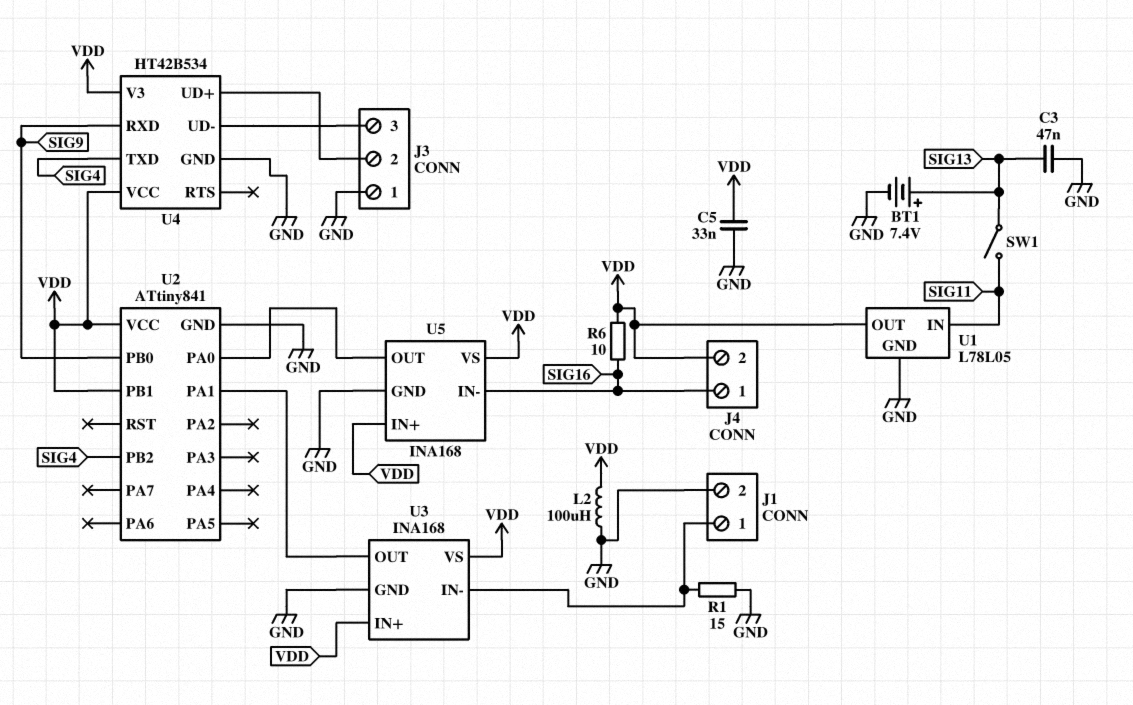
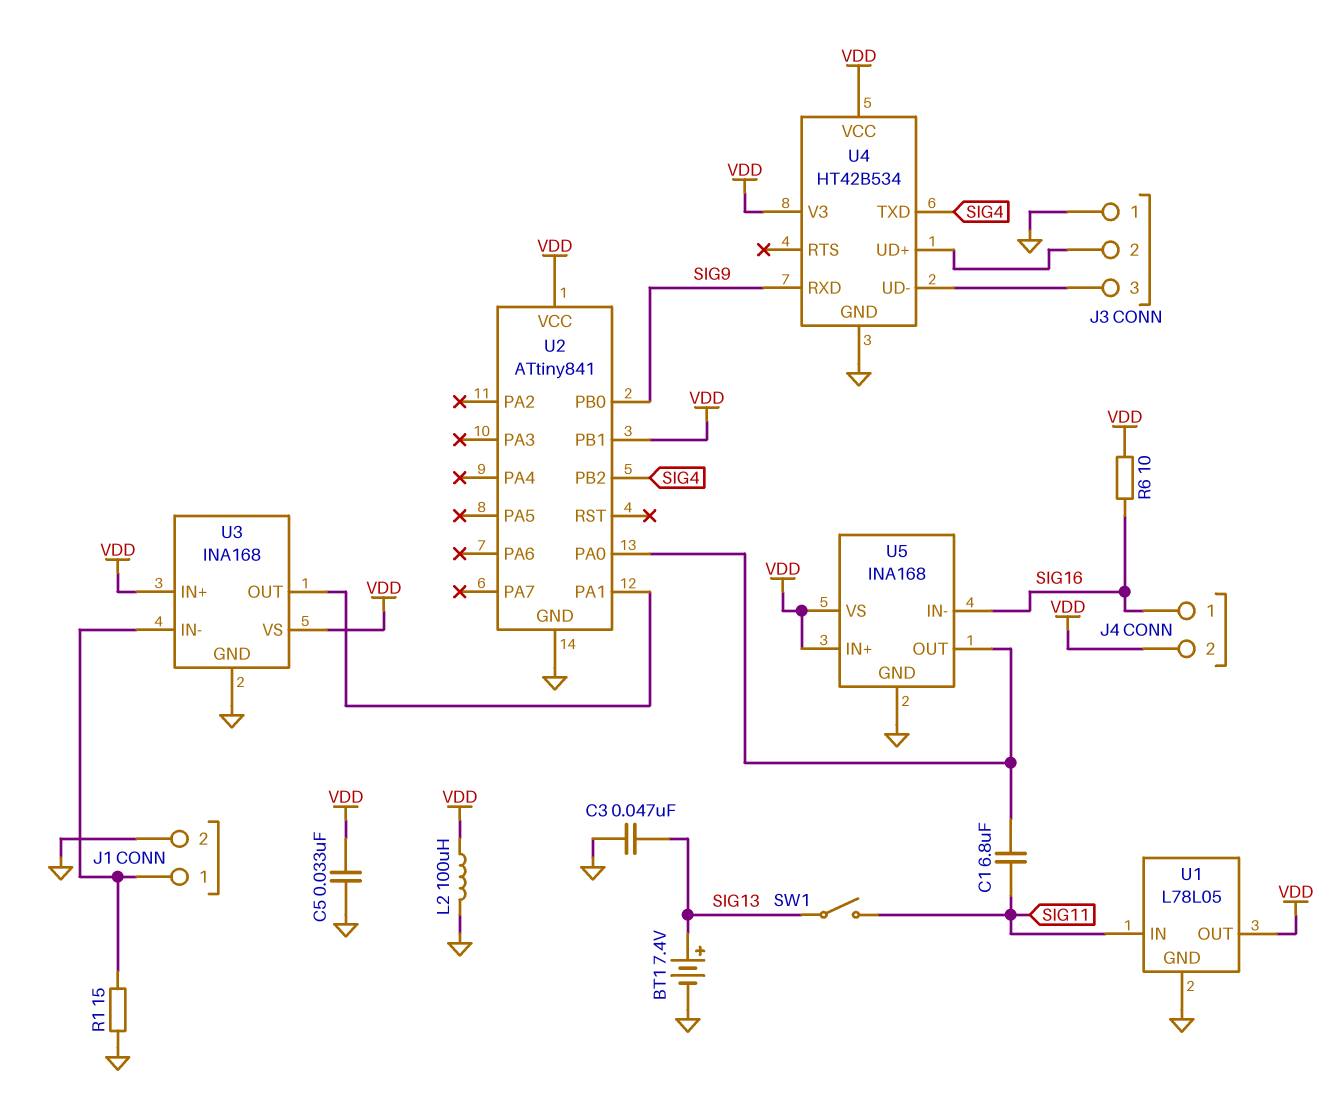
C1: none -> 6.8uF (SIG11, U2/PA0)

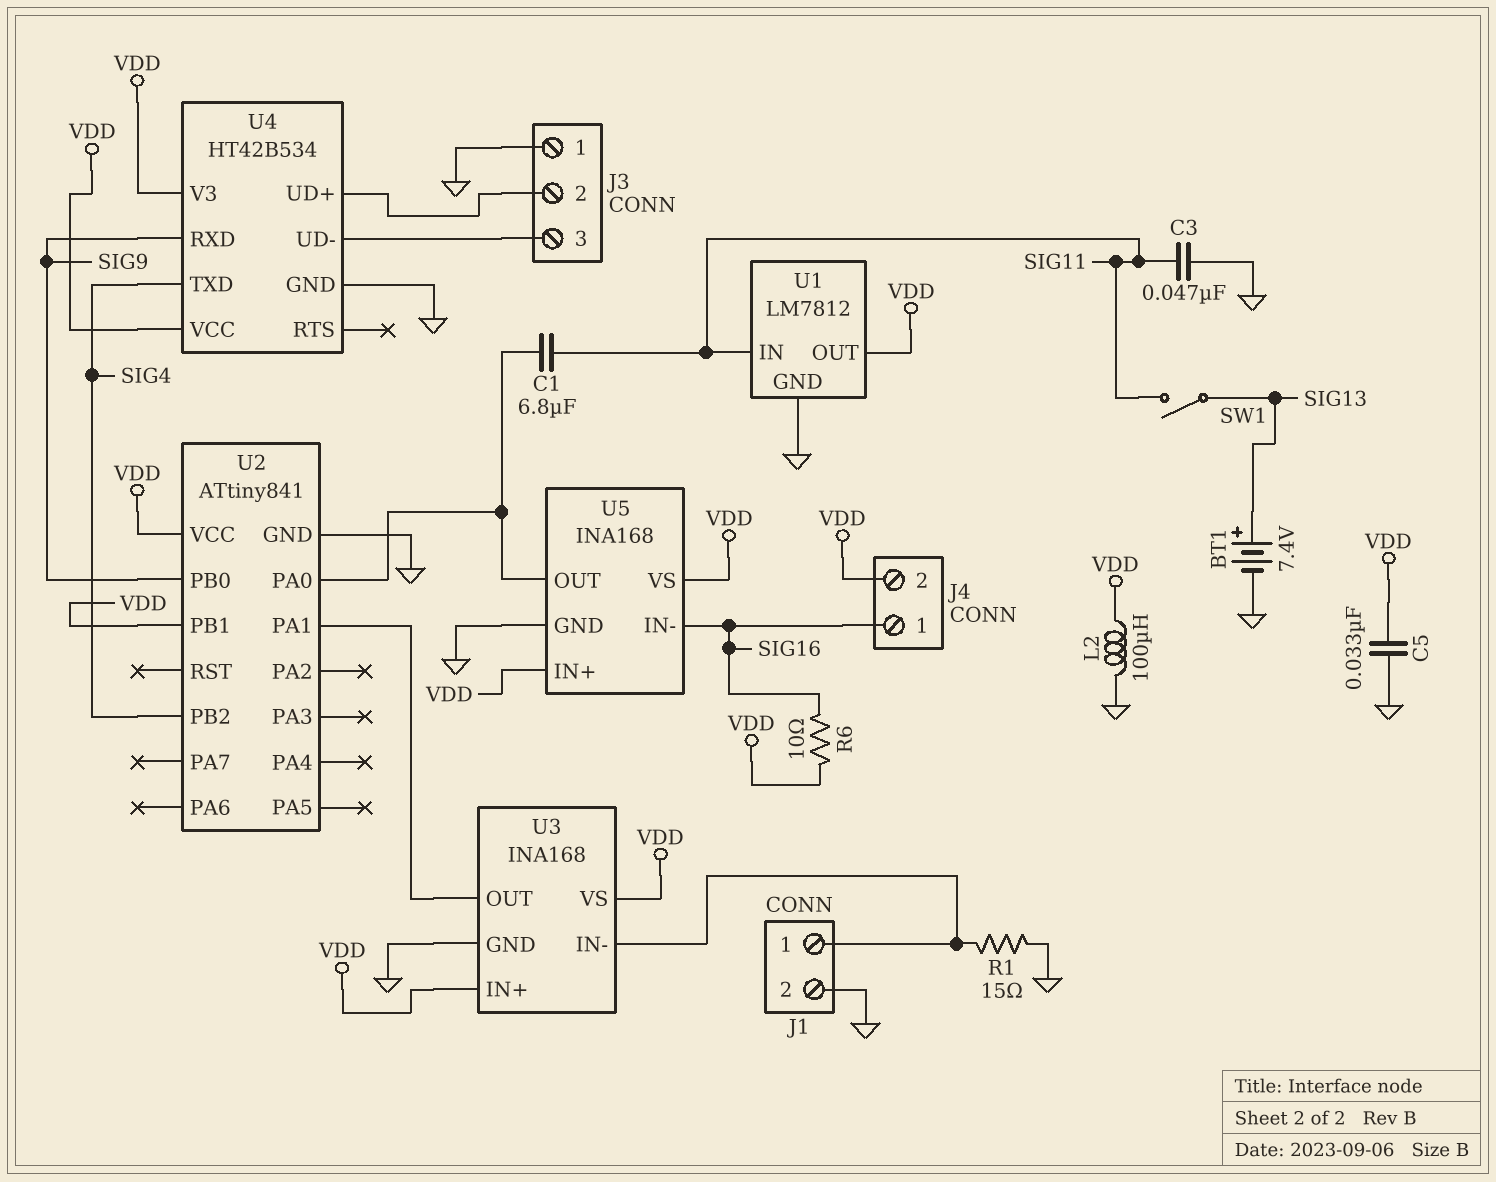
C3: 47nF (GND, SIG13) -> 47nF (GND, SIG11)
U1: L78L05 -> LM7812

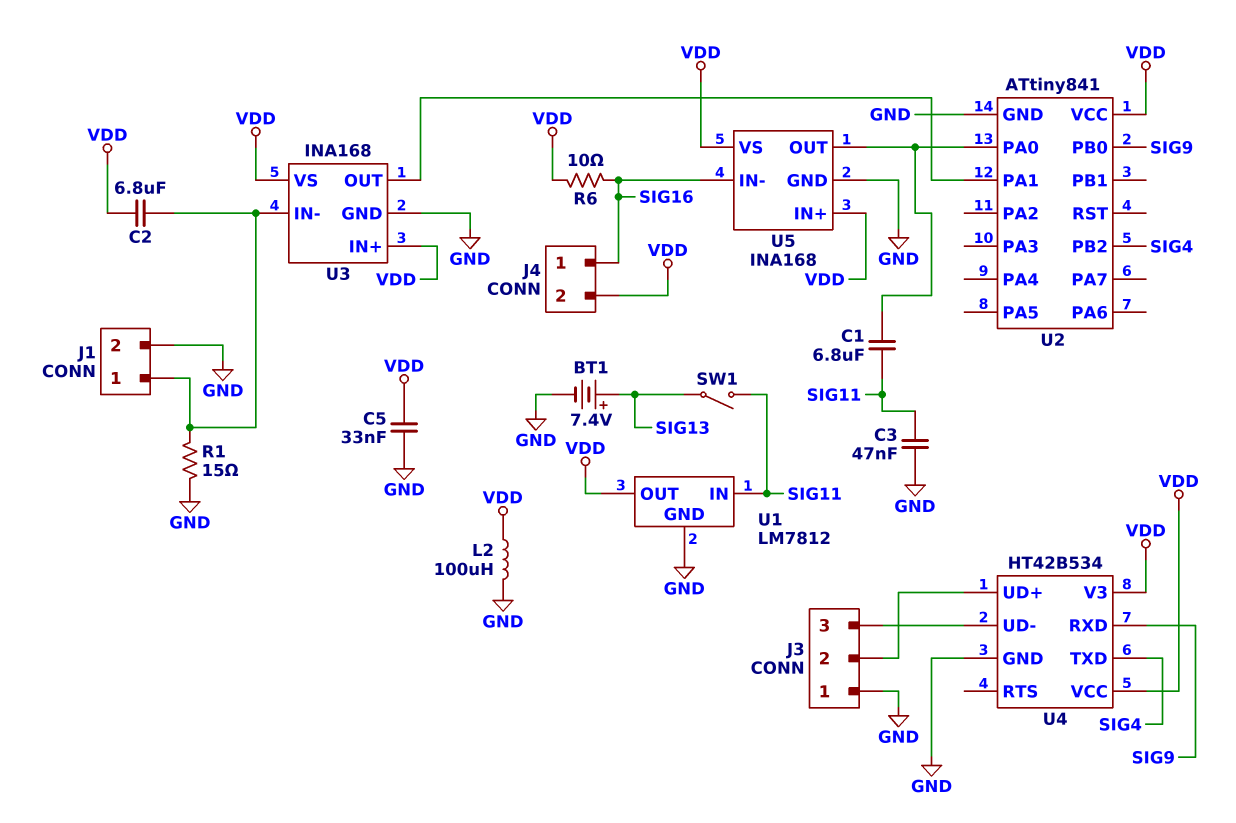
C2: none -> 6.8uF (J1/1, VDD)
U2 pin PB1: VDD -> none

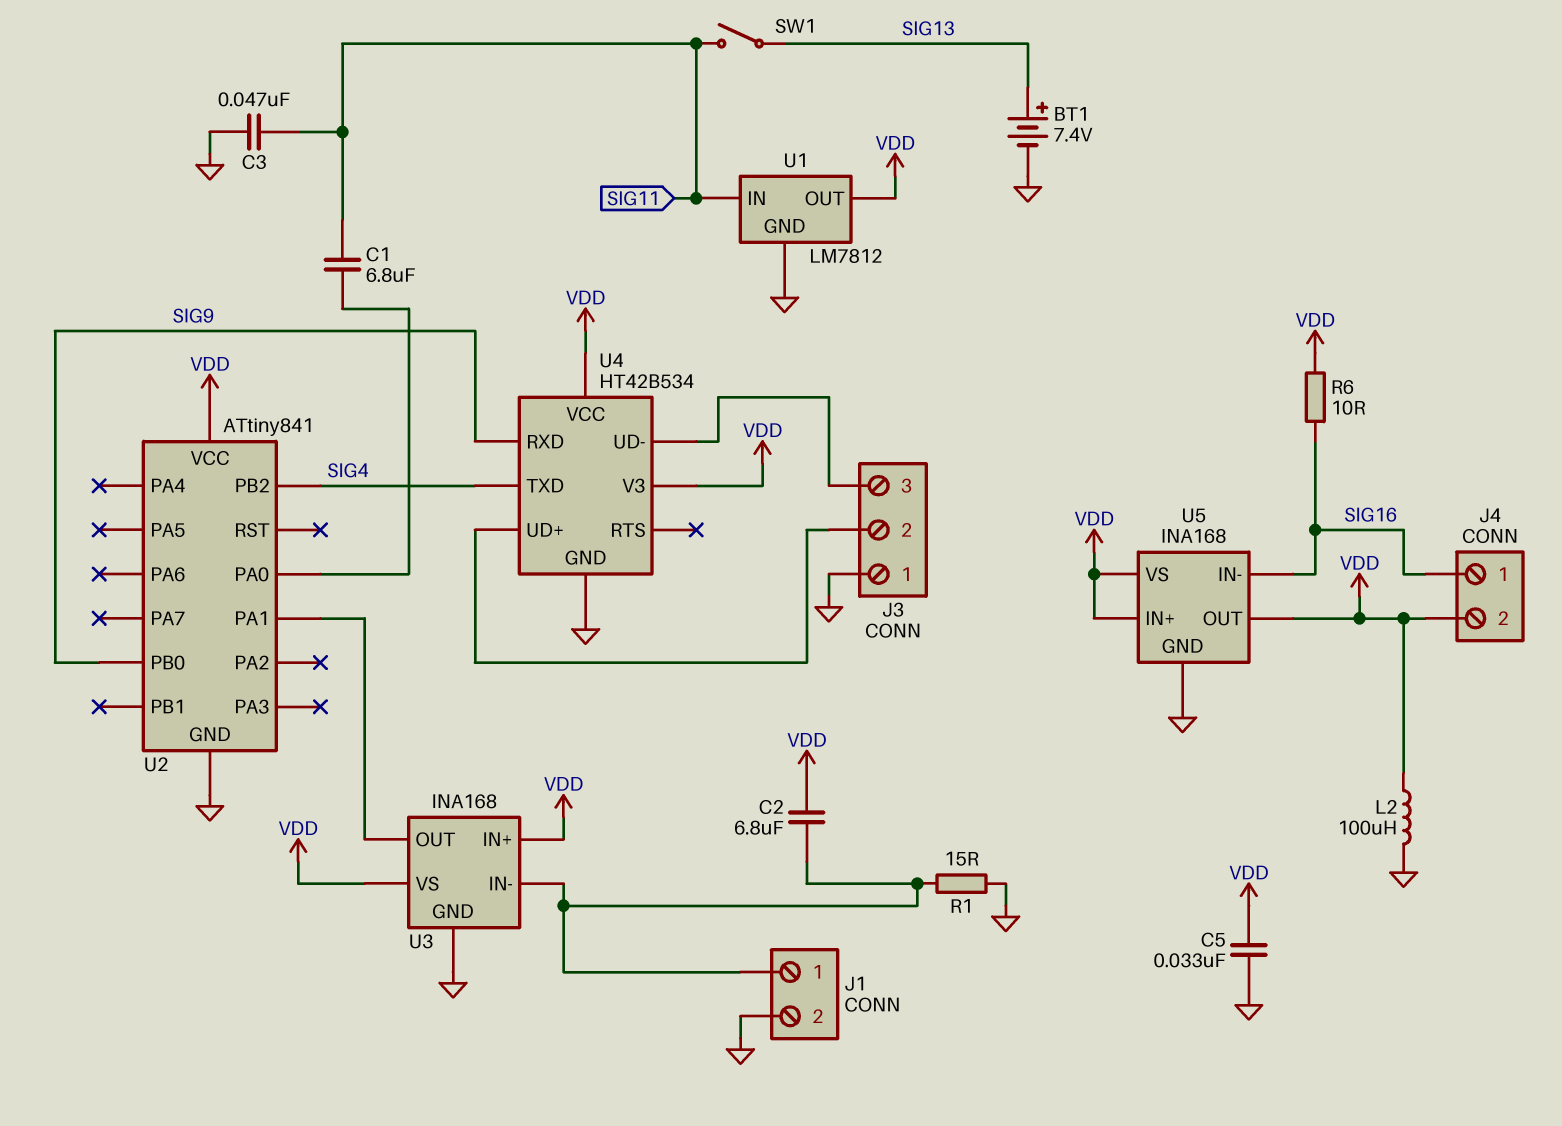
U5 pin OUT: U2/PA0 -> VDD

